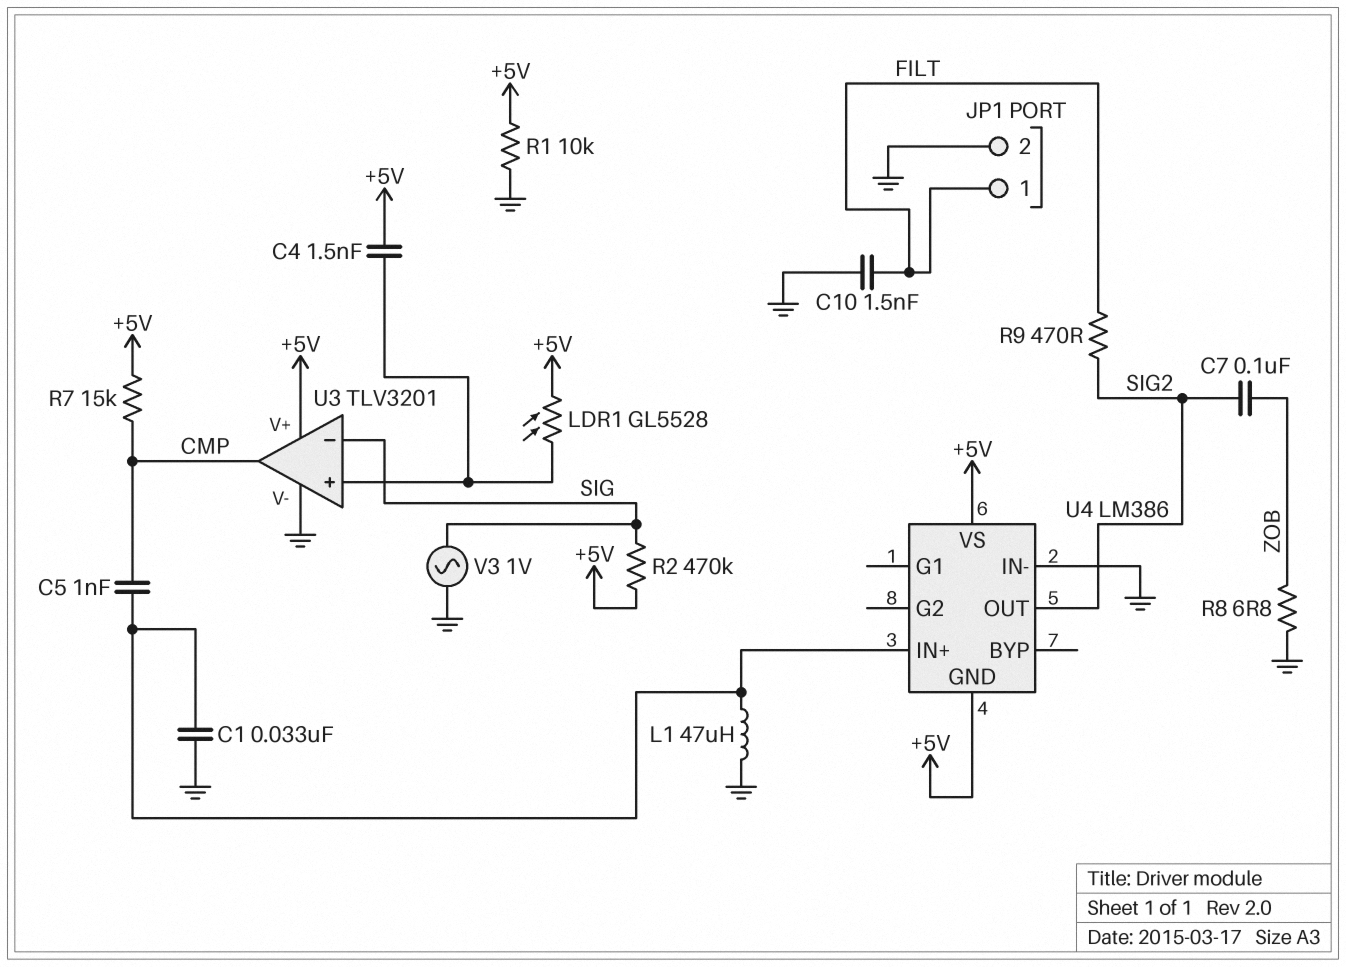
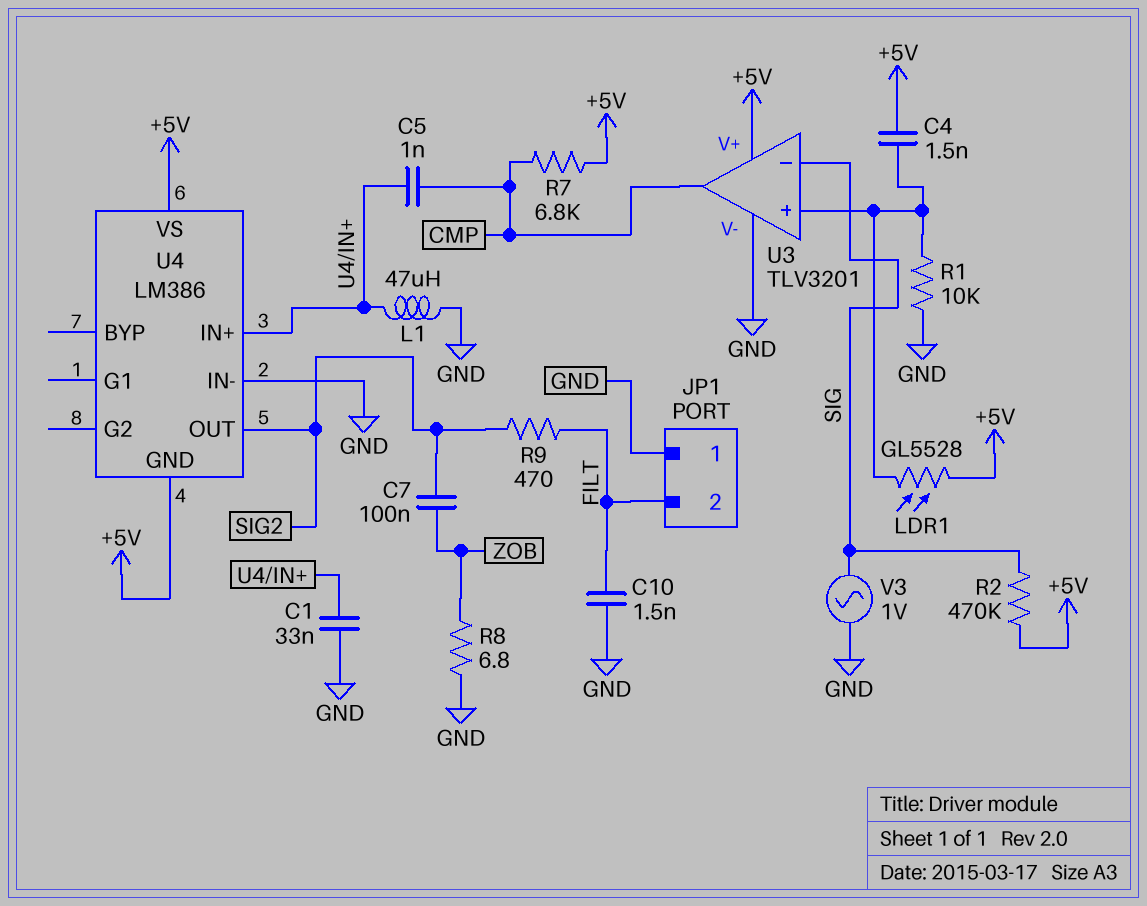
JP1 pin 1: FILT -> GND
JP1 pin 2: GND -> FILT
R1: 10k (+5V, GND) -> 10k (GND, U3/in+)
R7: 15k (+5V, CMP) -> 6.8k (+5V, CMP)

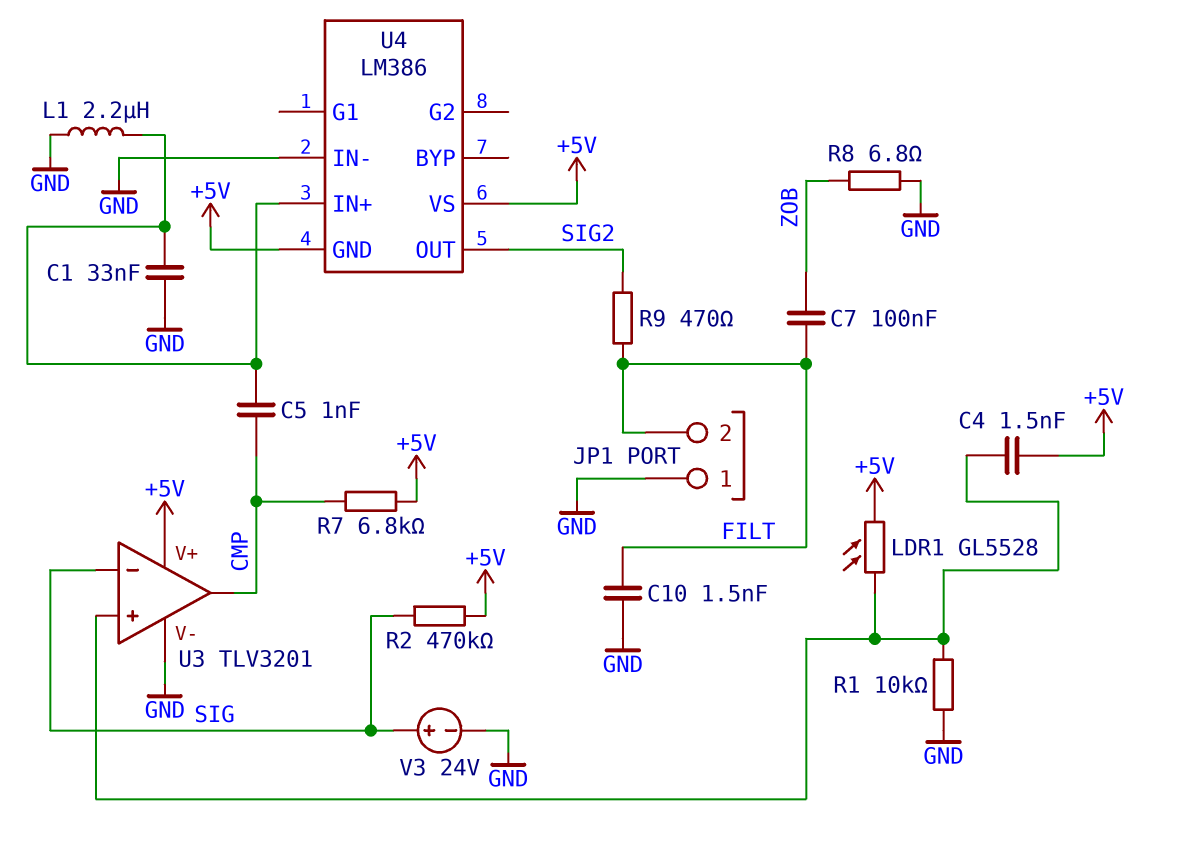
C7: 100nF (SIG2, ZOB) -> 100nF (FILT, ZOB)
L1: 47uH (GND, U4/IN+) -> 2.2uH (GND, U4/IN+)
V3: AC 1V (GND, SIG) -> 24V (plus SIG, minus GND)

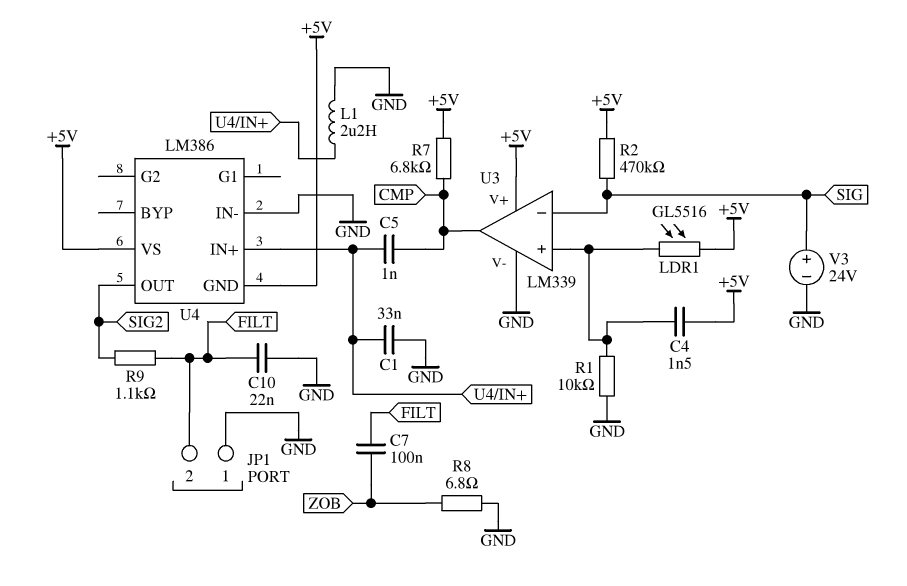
C10: 1.5nF (FILT, GND) -> 22nF (FILT, GND)
LDR1: GL5528 (+5V, U3/in+) -> GL5516 (+5V, U3/in+)
R9: 470 (FILT, SIG2) -> 1.1k (FILT, SIG2)
U3: TLV3201 -> LM339

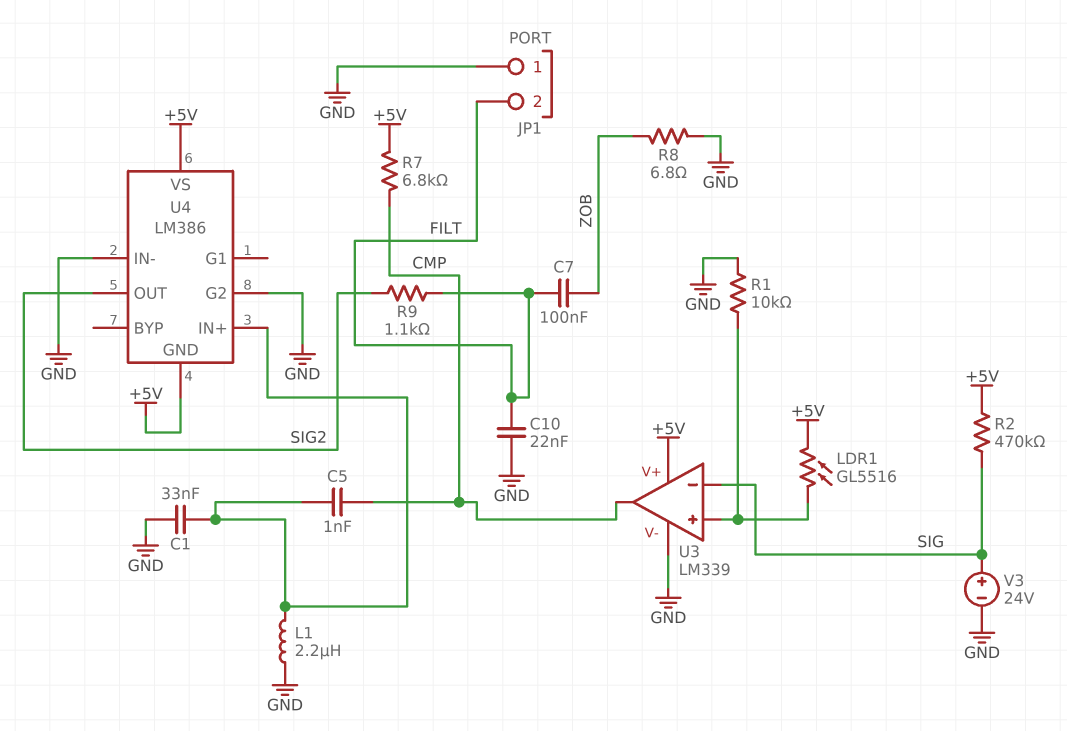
C4: 1.5nF (+5V, U3/in+) -> none
U4 pin G2: none -> GND

